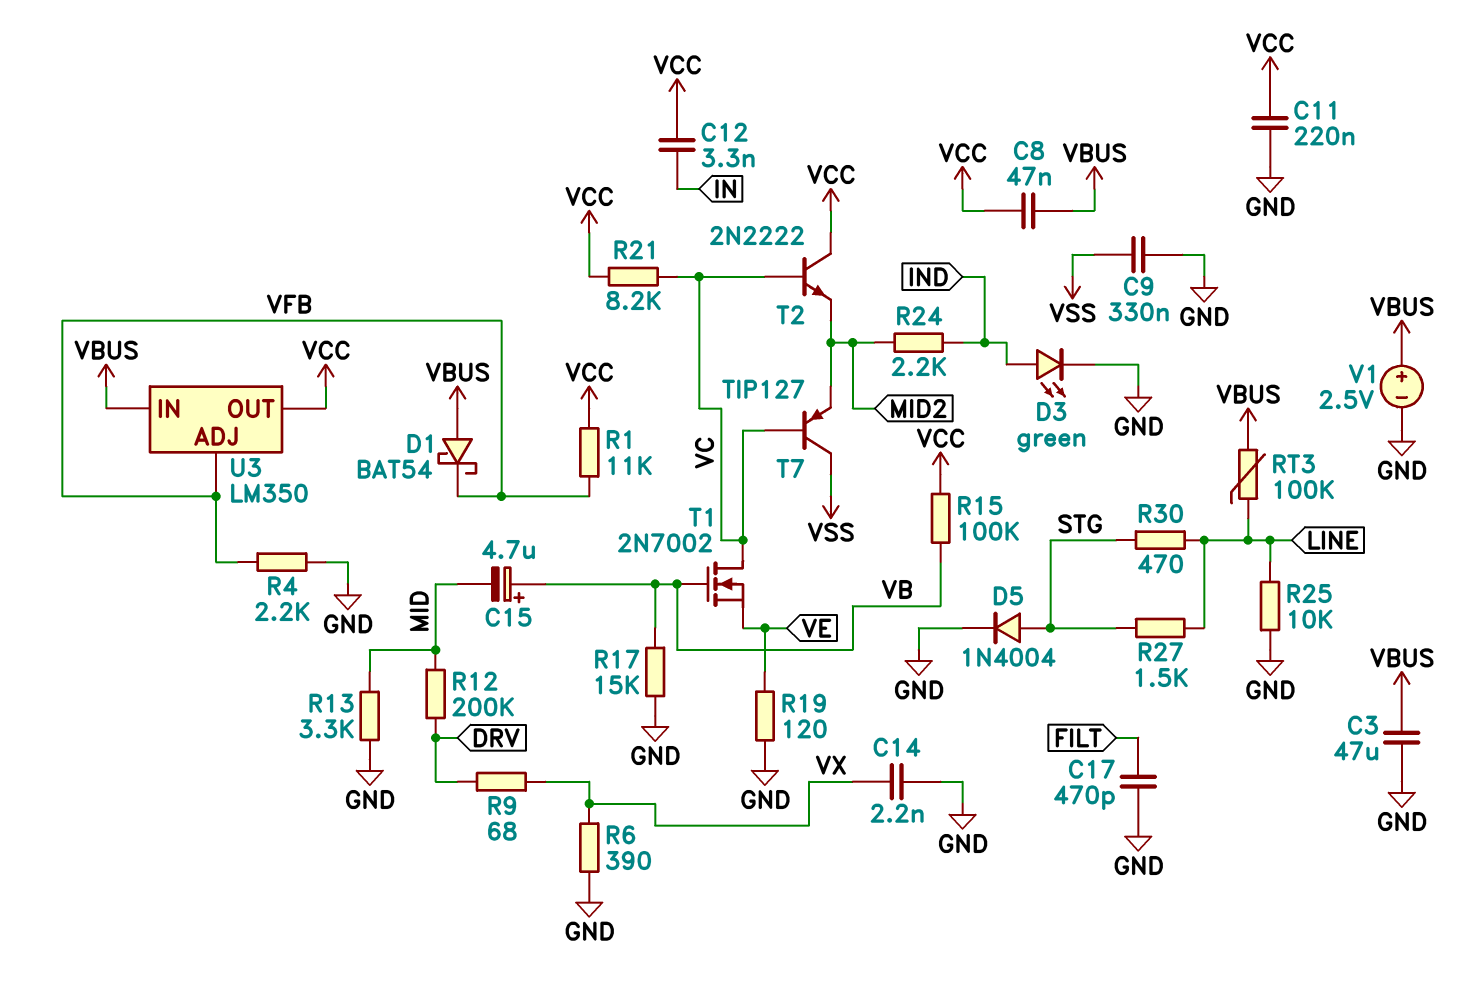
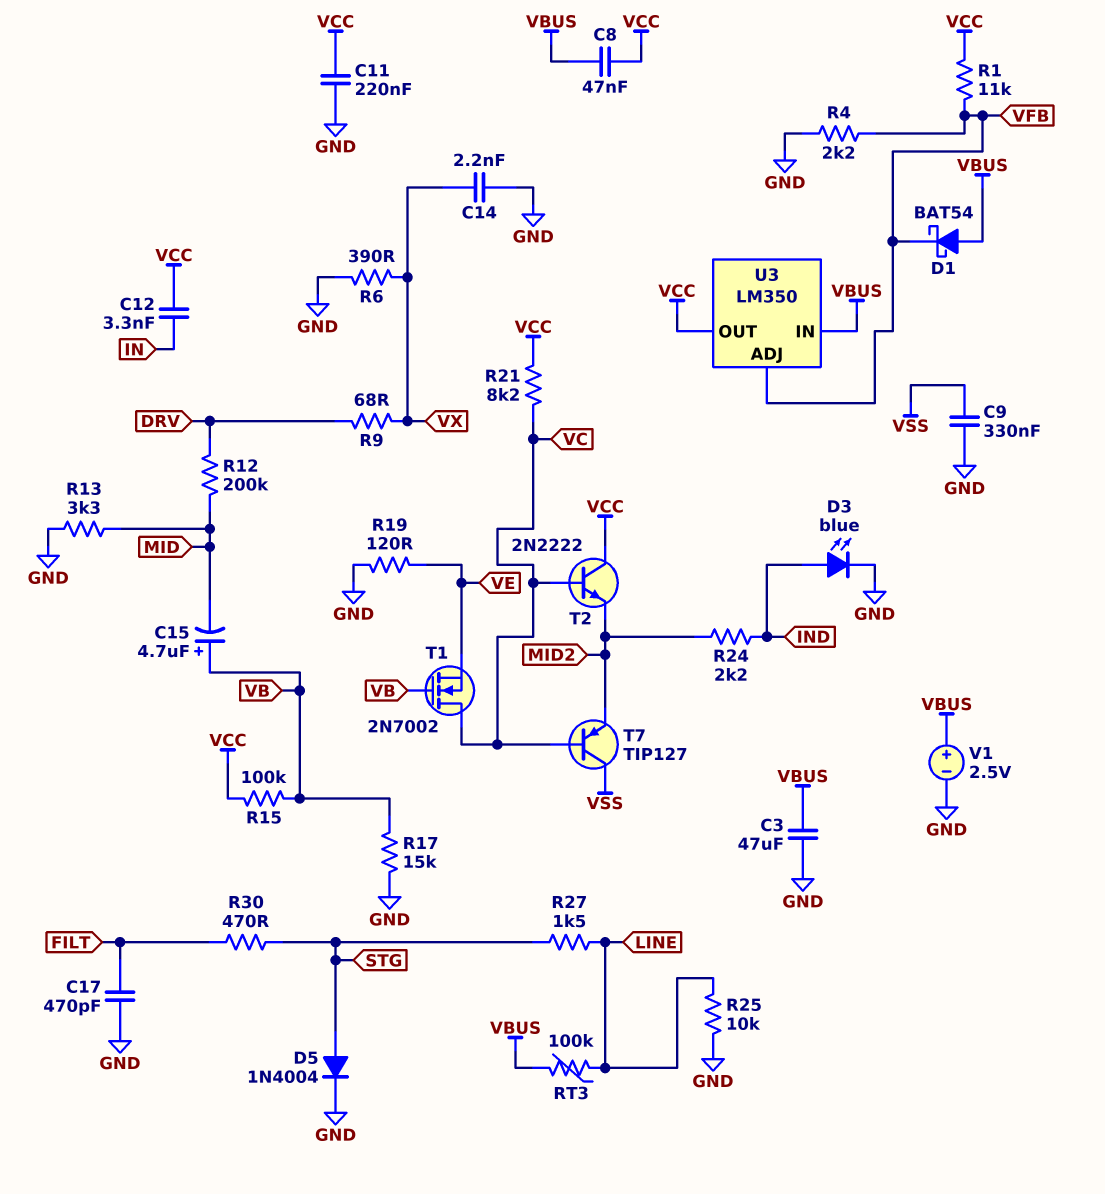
D3: LED green (A IND, K GND) -> LED blue (A IND, K GND)
R30: 470 (LINE, STG) -> 470 (FILT, STG)

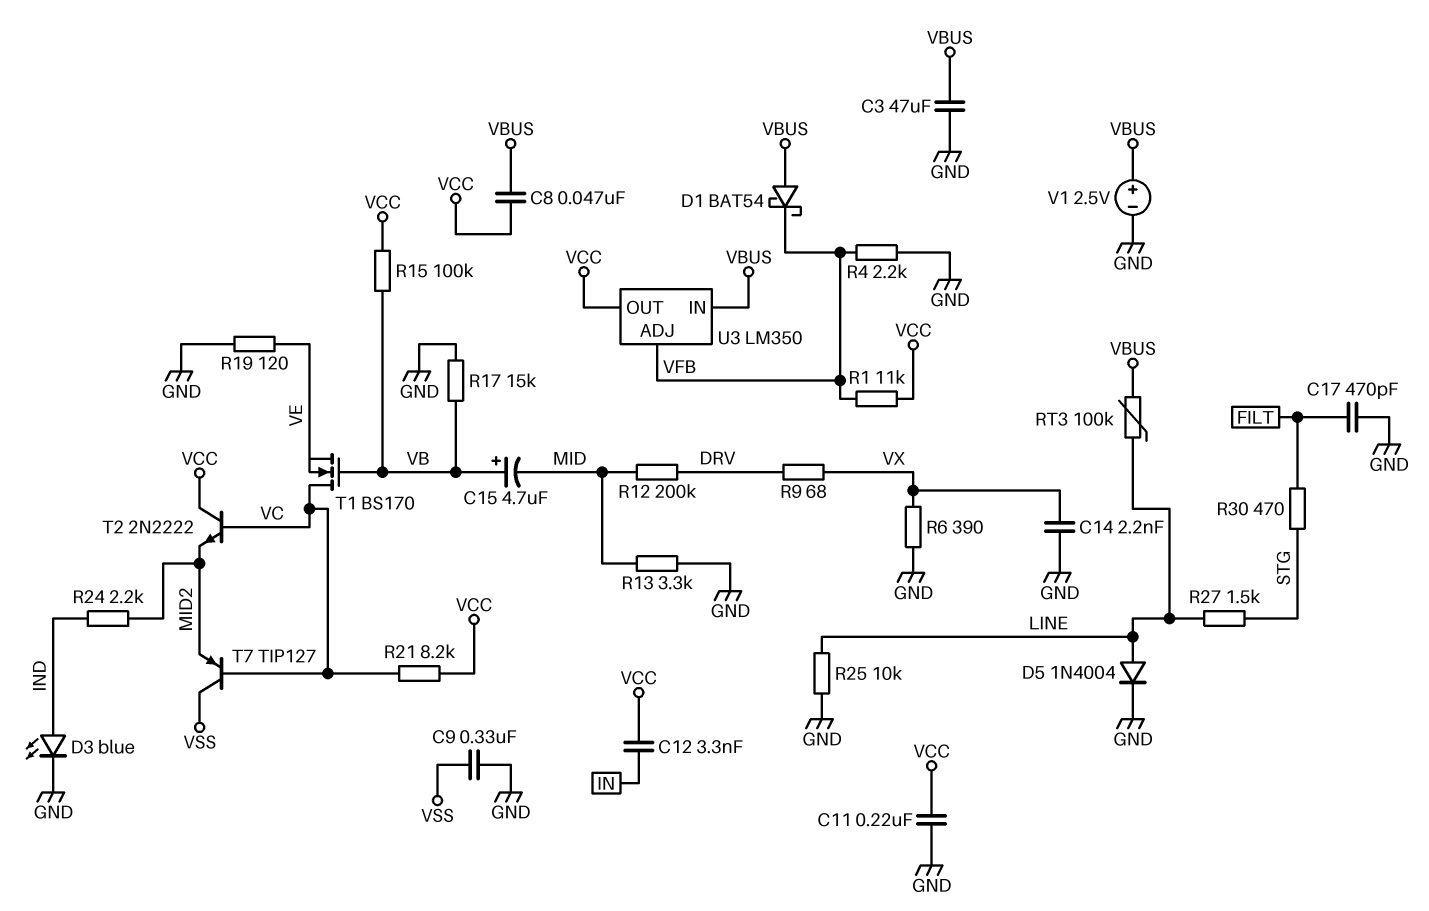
D5: diode 1N4004 (A STG, K GND) -> diode 1N4004 (A LINE, K GND)
T1: NMOS 2N7002 (G VB, D VC, S VE) -> NMOS BS170 (G VB, D VC, S VE)

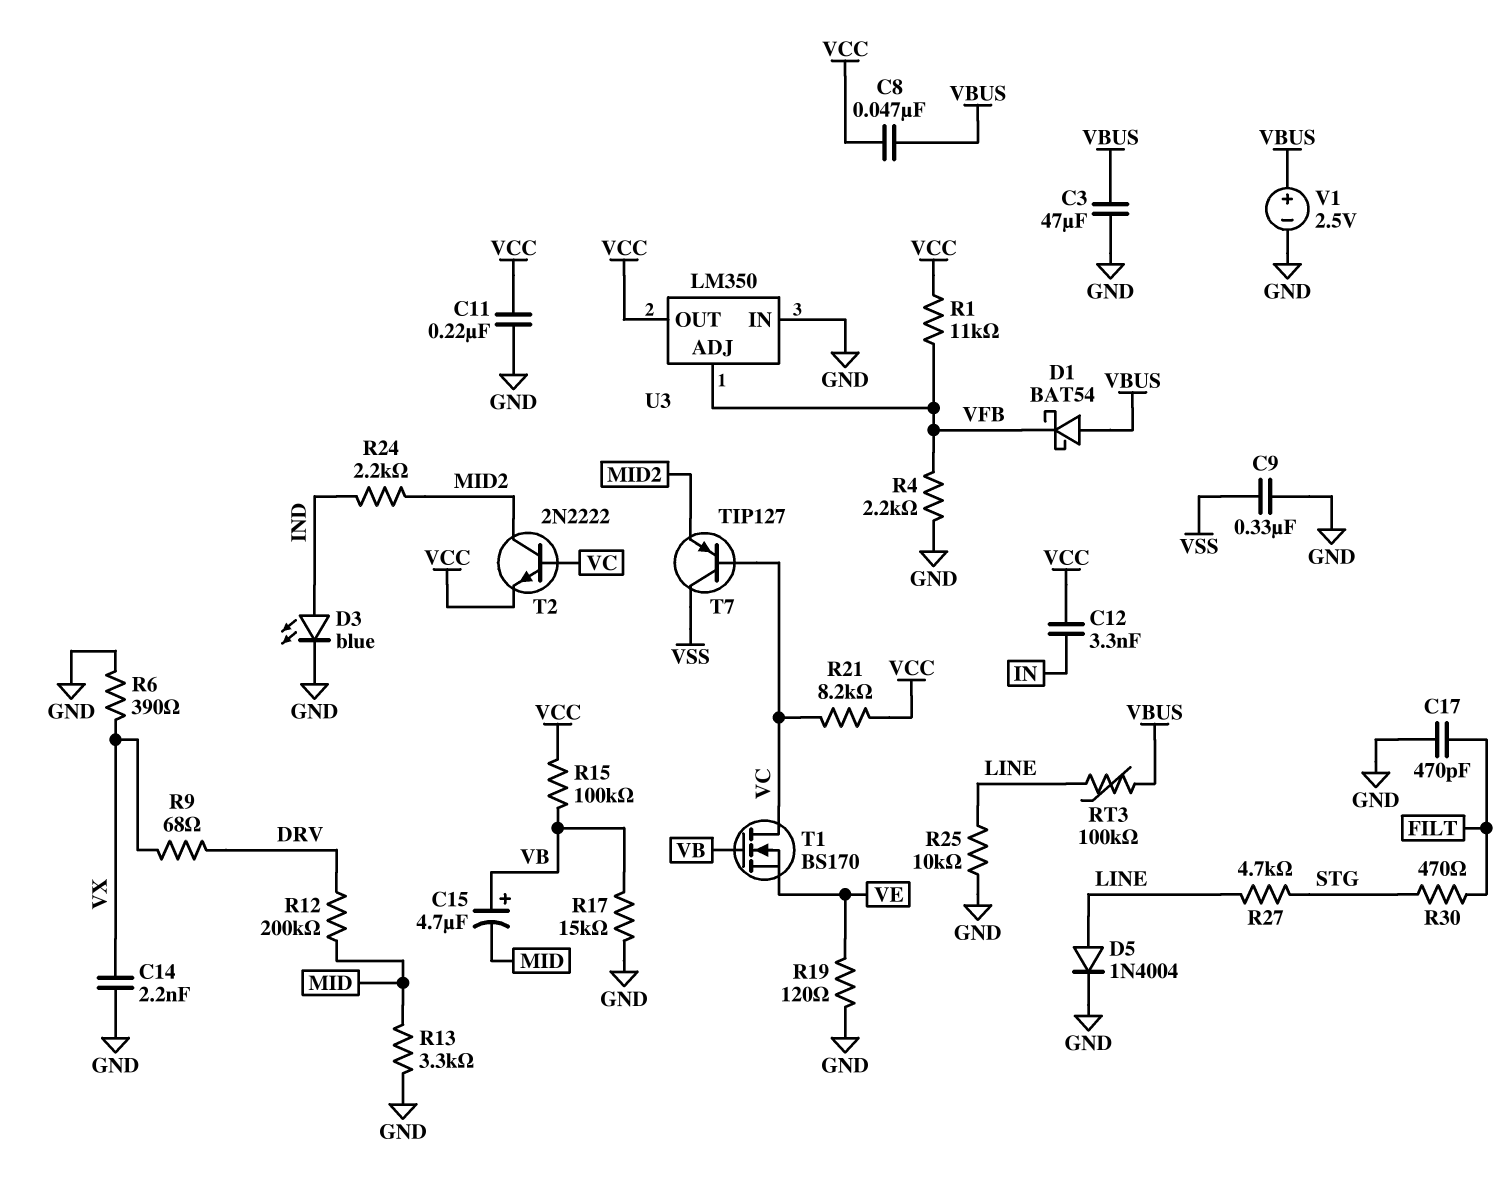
R27: 1.5k (LINE, STG) -> 4.7k (LINE, STG)
T2: NPN 2N2222 (B VC, C VCC, E MID2) -> NPN 2N2222 (B VC, C MID2, E VCC)
U3 pin IN: VBUS -> GND

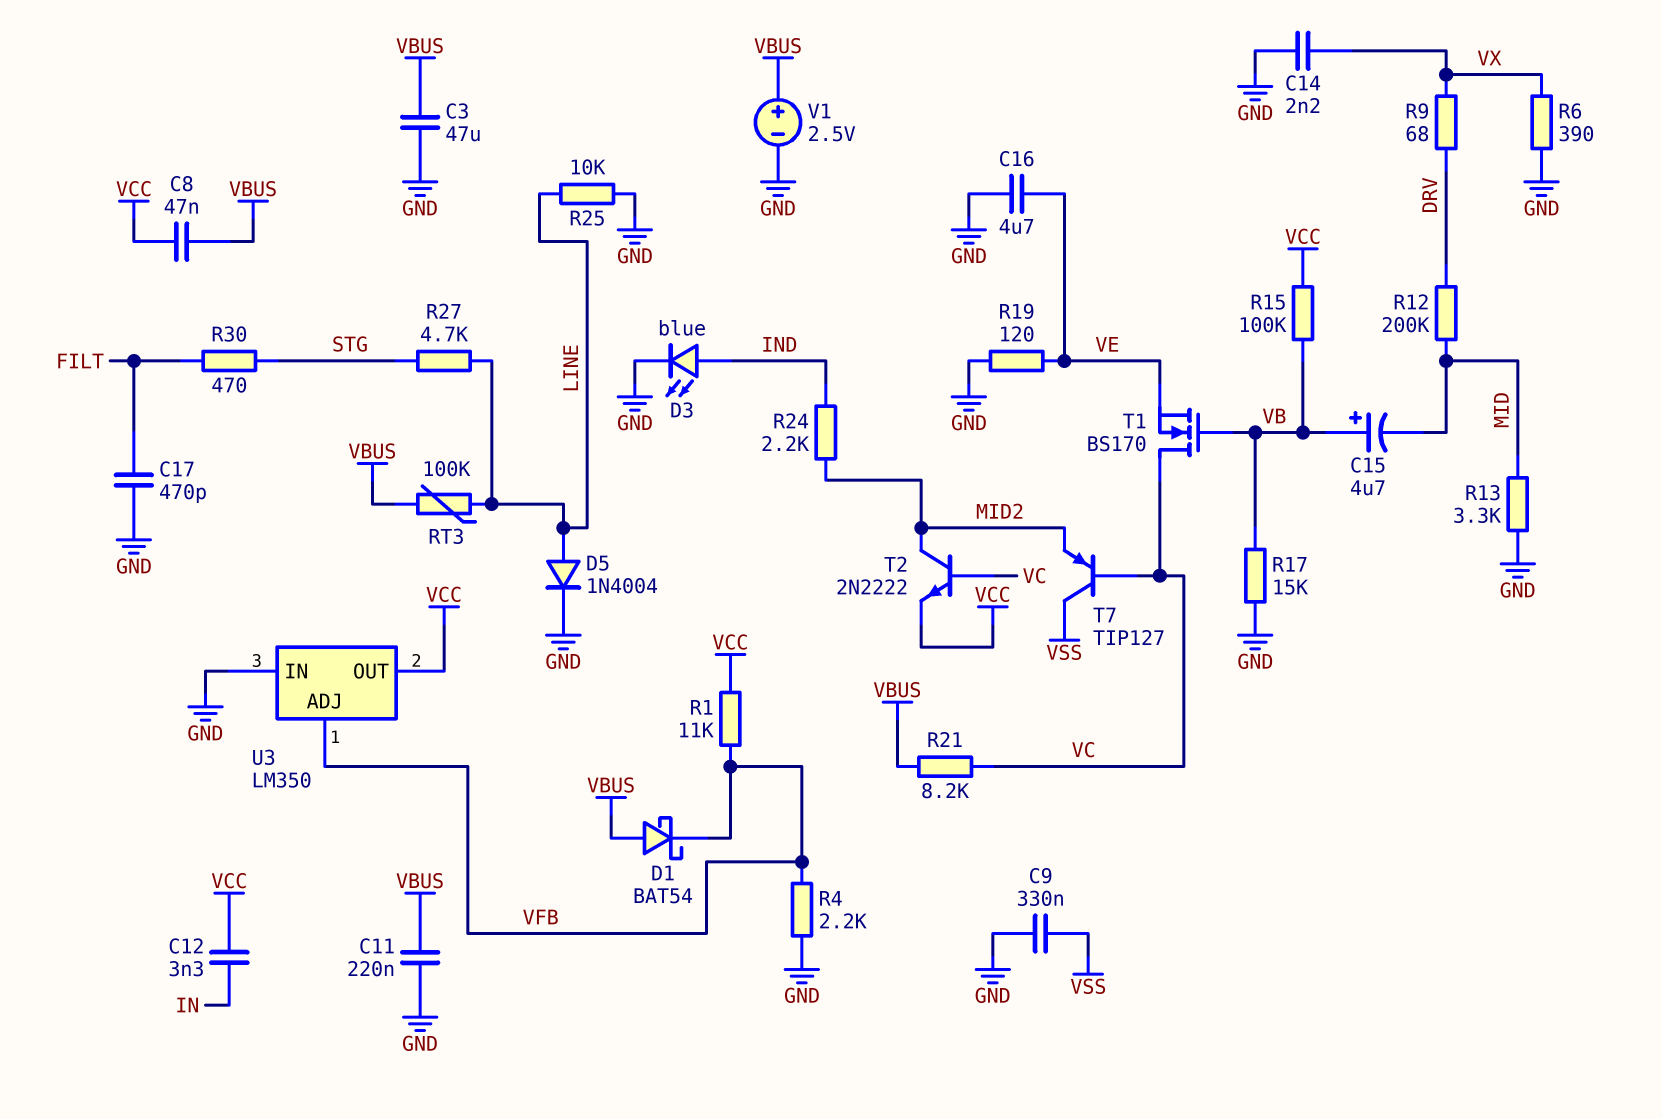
C11: 220nF (GND, VCC) -> 220nF (GND, VBUS)
C16: none -> 4.7uF (GND, VE)
R21: 8.2k (VC, VCC) -> 8.2k (VBUS, VC)

